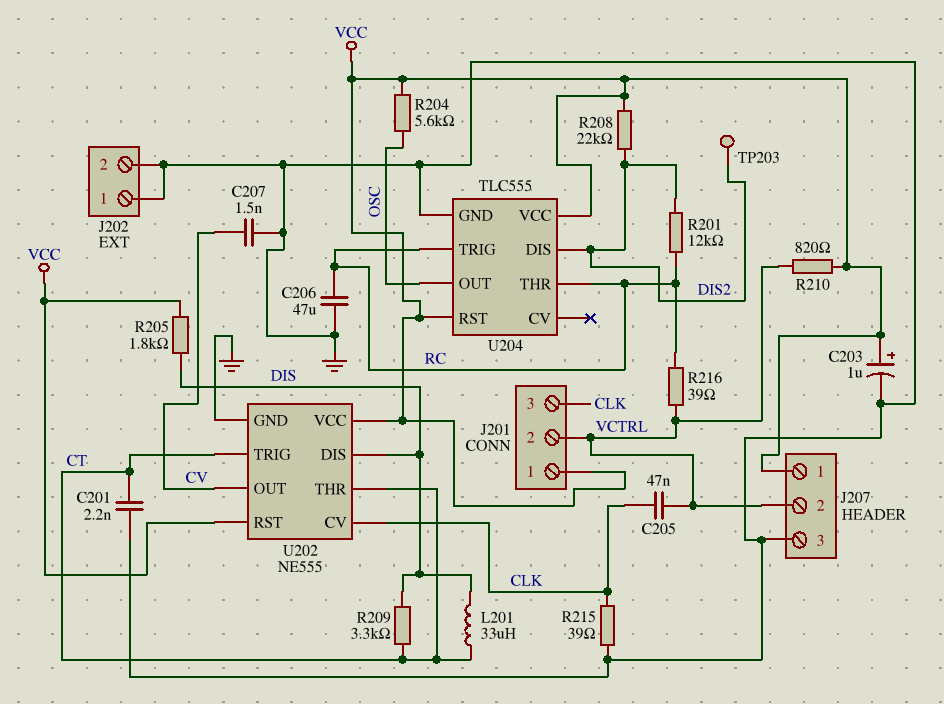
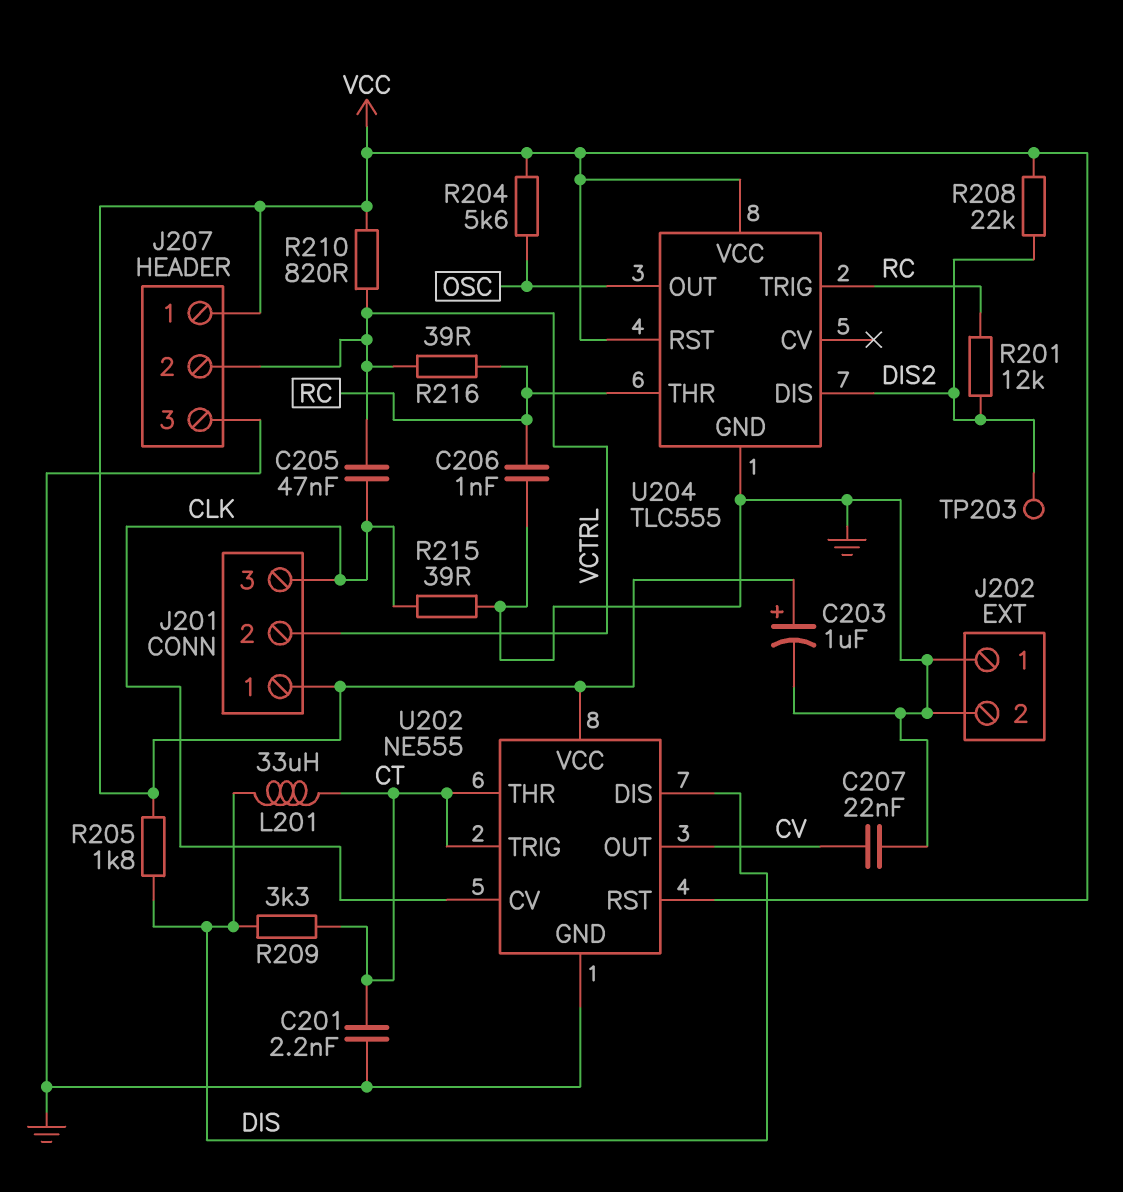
C206: 47uF (GND, RC) -> 1nF (GND, RC)
C207: 1.5nF (CV, GND) -> 22nF (CV, GND)

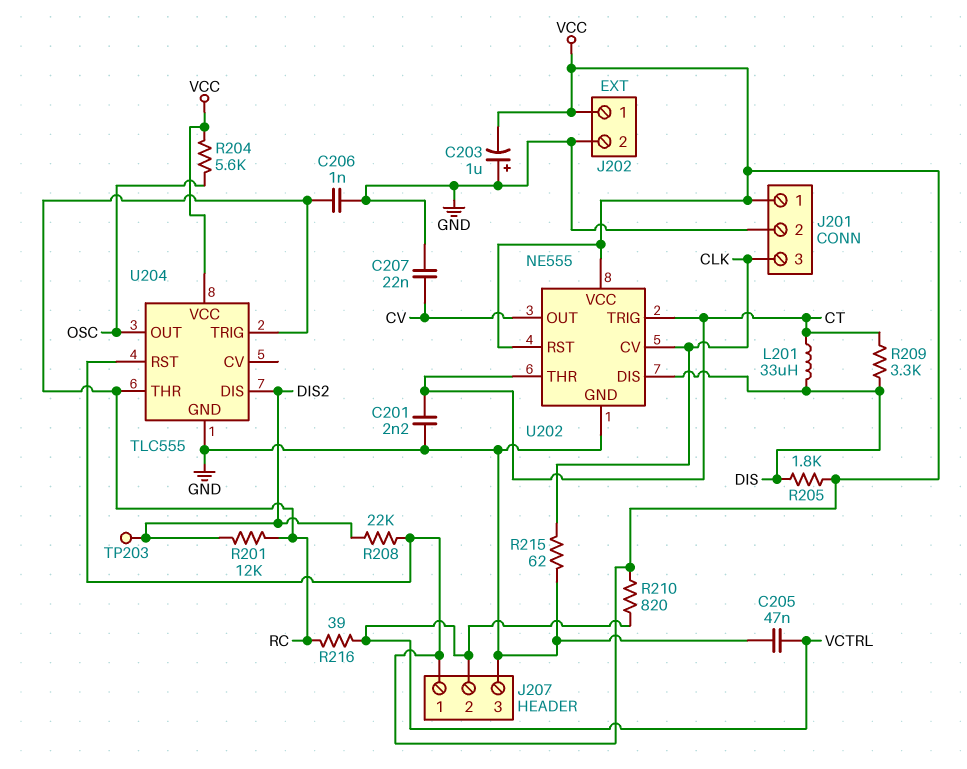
C203: 1uF (plus VCC, minus GND) -> 1uF (plus GND, minus VCC)
C205: 47nF (CLK, VCTRL) -> 47nF (GND, VCTRL)
J201 pin 2: VCTRL -> GND
J202 pin 1: GND -> VCC
R215: 39 (CLK, GND) -> 62 (CLK, GND)

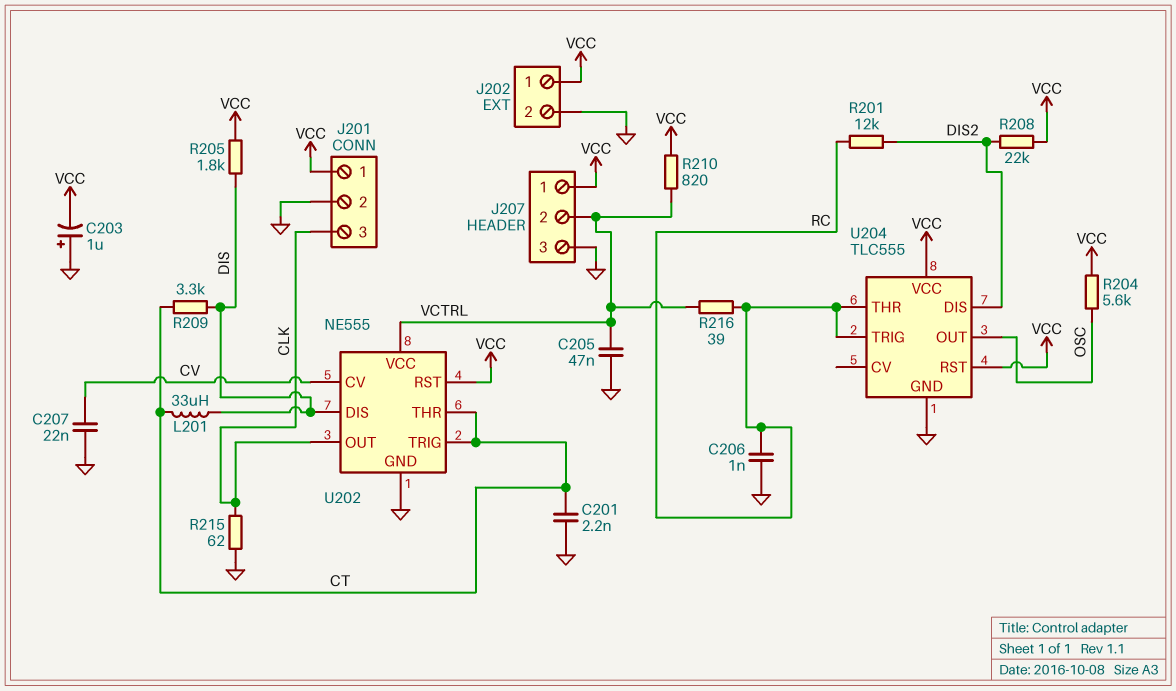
TP203: test point (DIS2) -> none
U202 pin CV: CLK -> CV
U202 pin OUT: CV -> CLK
U202 pin VCC: VCC -> VCTRL

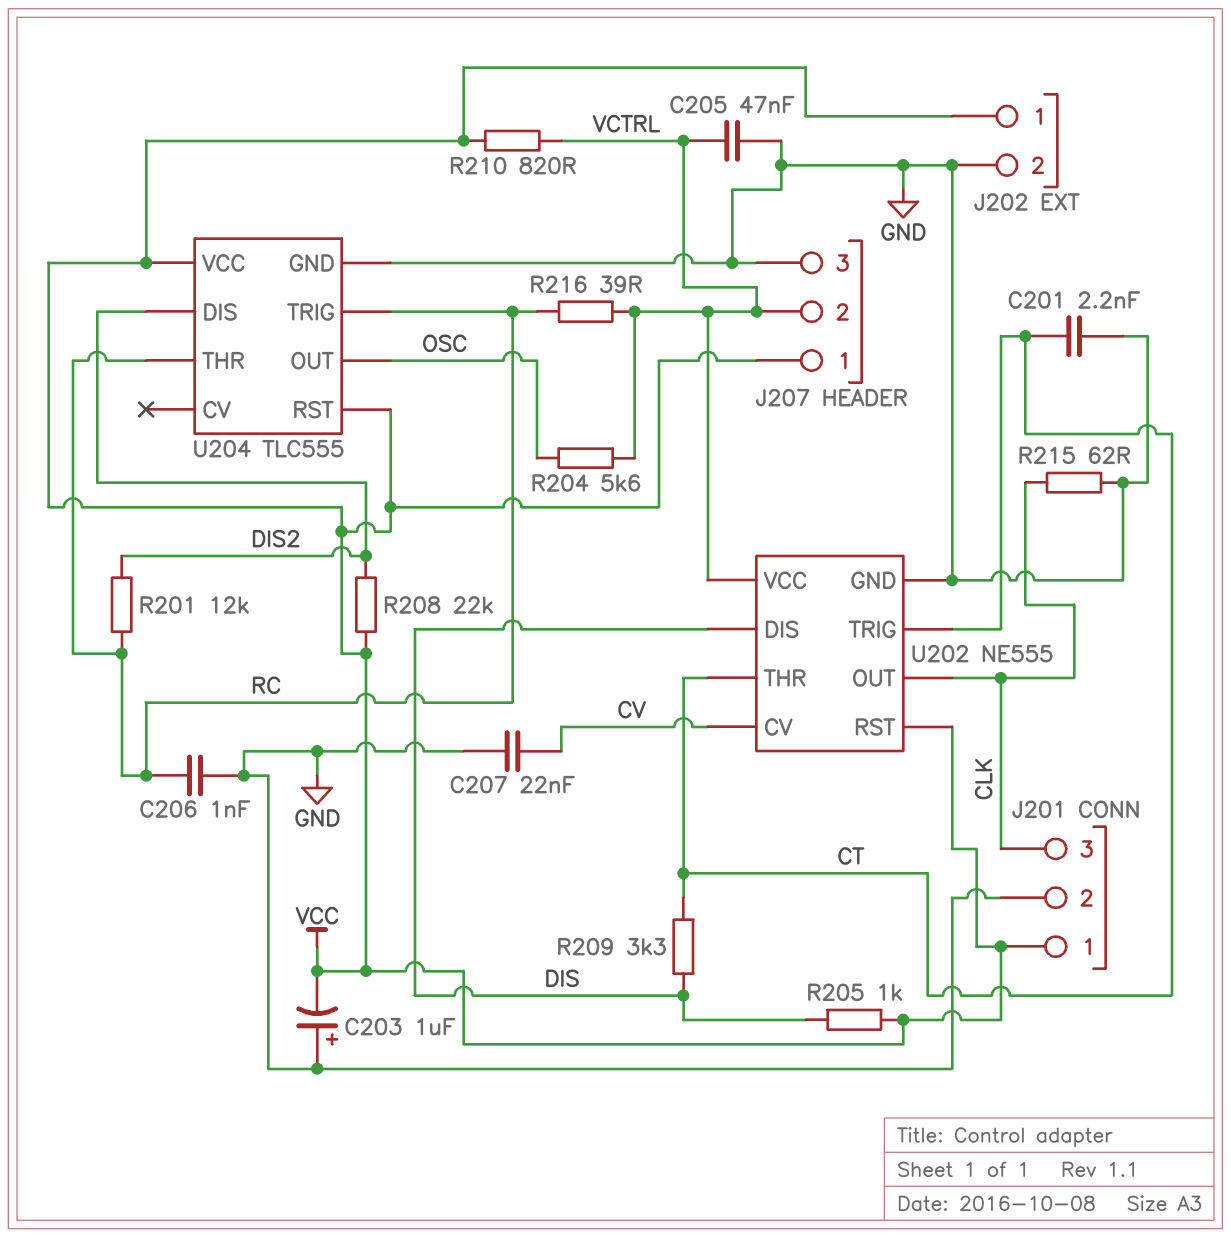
L201: 33uH (CT, DIS) -> none
R204: 5.6k (OSC, VCC) -> 5.6k (OSC, VCTRL)
R205: 1.8k (DIS, VCC) -> 1k (DIS, VCC)

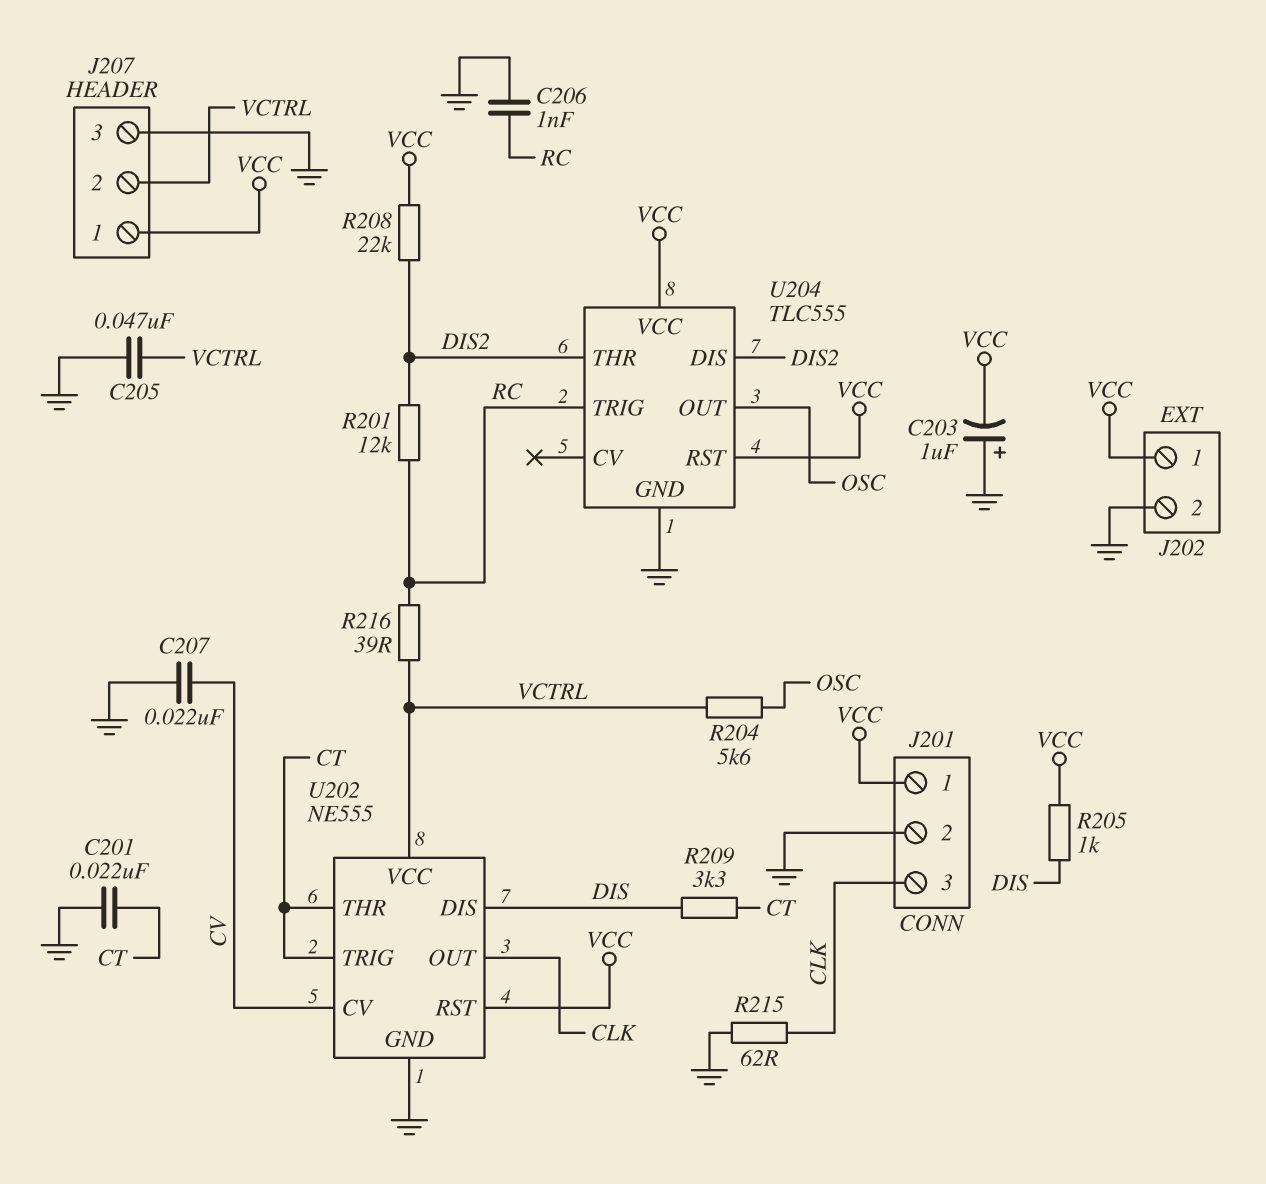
C201: 2.2nF (CT, GND) -> 22nF (CT, GND)
R210: 820 (VCC, VCTRL) -> none
U204 pin THR: RC -> DIS2

